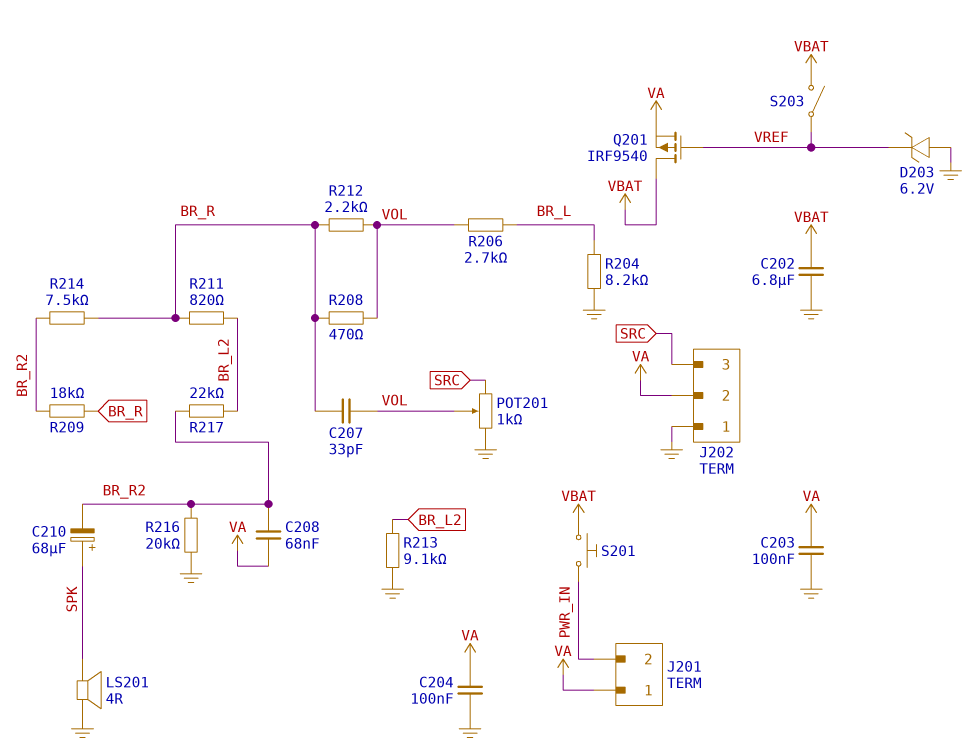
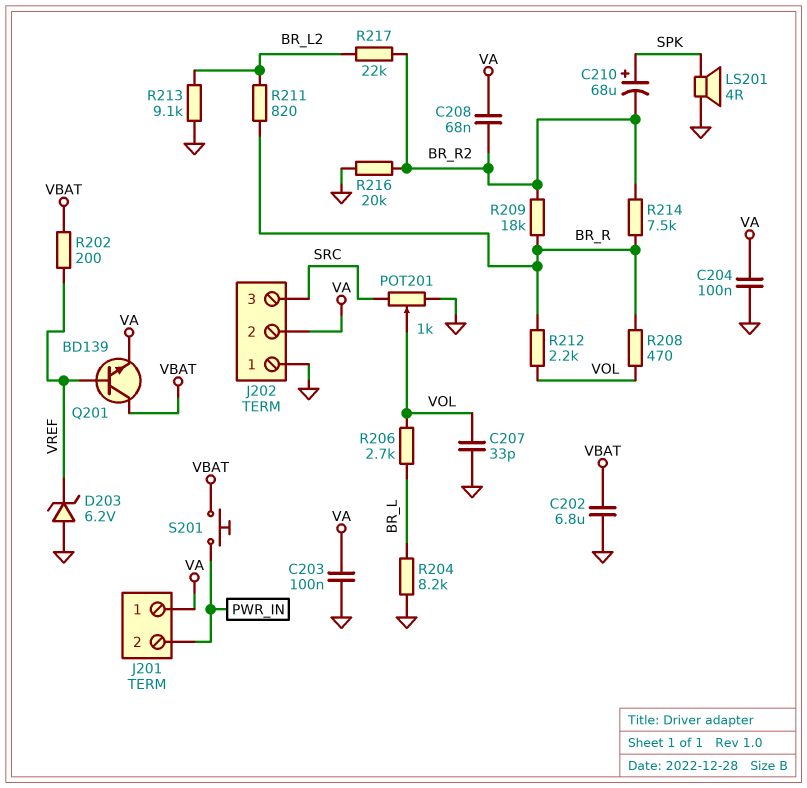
C207: 33pF (BR_R, VOL) -> 33pF (GND, VOL)
Q201: PMOS IRF9540 (G VREF, D VBAT, S VA) -> NPN BD139 (B VREF, C VBAT, E VA)
R202: none -> 200 (VBAT, VREF)
S203: switch (VBAT, VREF) -> none

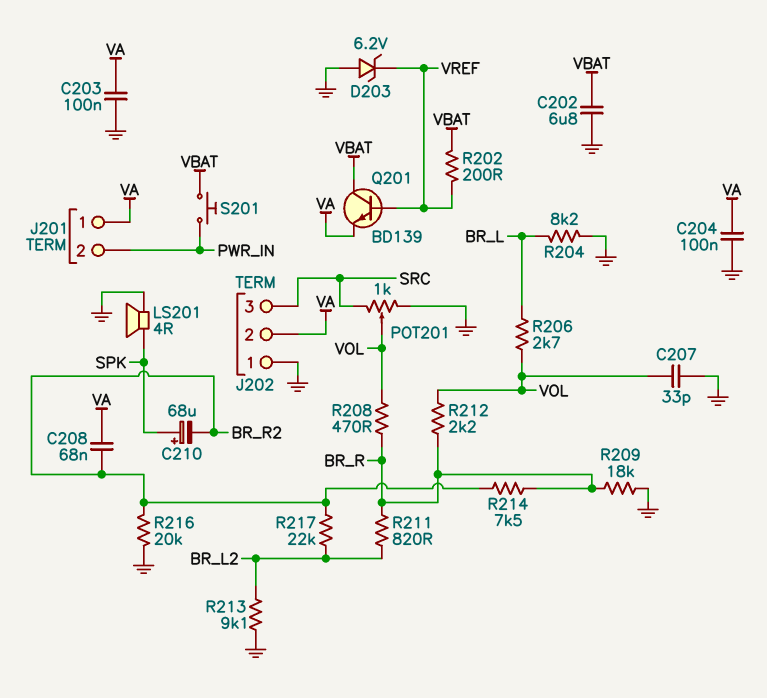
R209: 18k (BR_R, BR_R2) -> 18k (BR_R, GND)

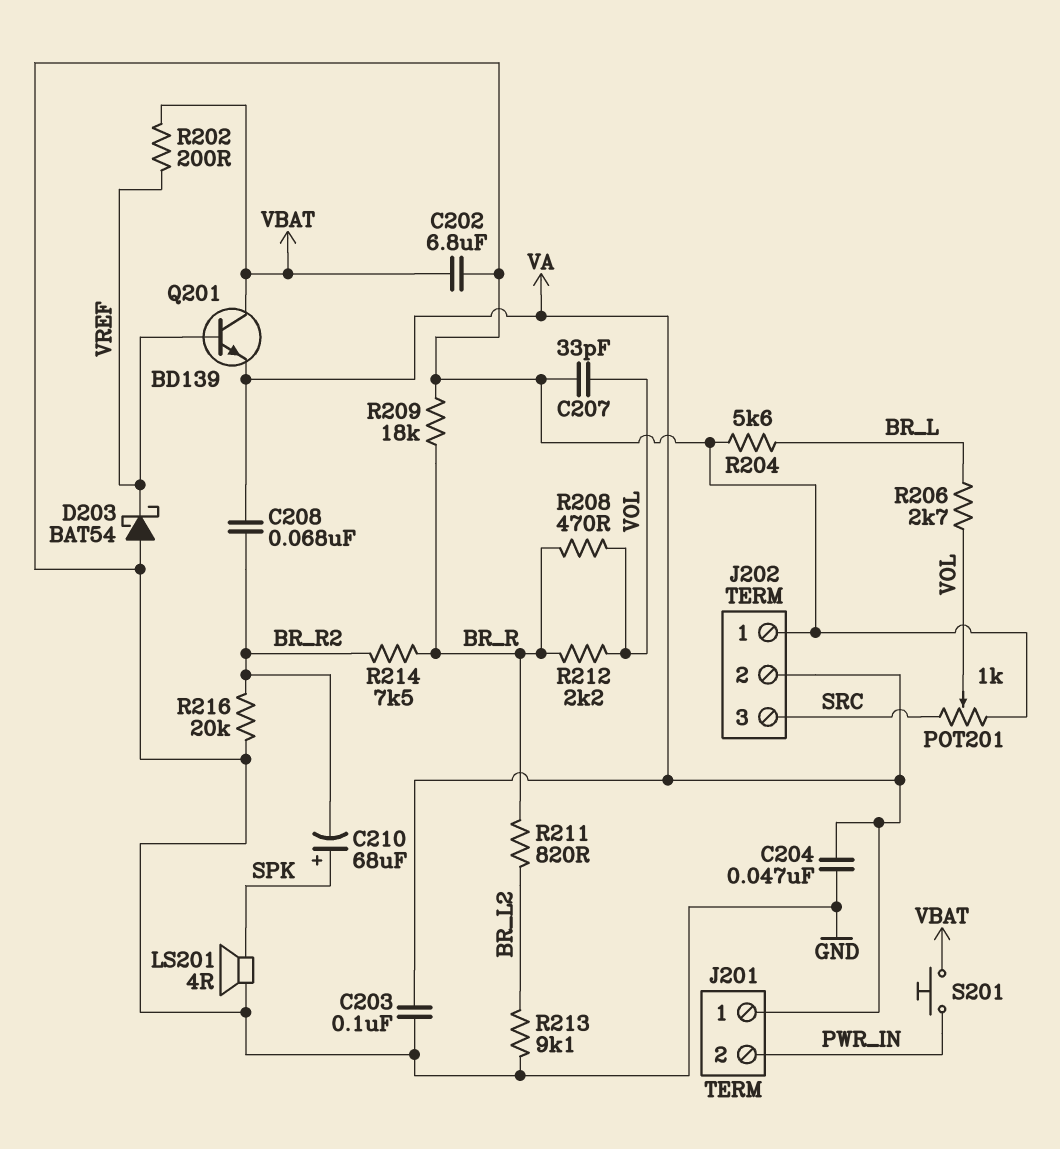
C204: 100nF (GND, VA) -> 47nF (GND, VA)
D203: zener 6.2V (A GND, K VREF) -> schottky BAT54 (A GND, K VREF)
R204: 8.2k (BR_L, GND) -> 5.6k (BR_L, GND)
R217: 22k (BR_L2, BR_R2) -> none

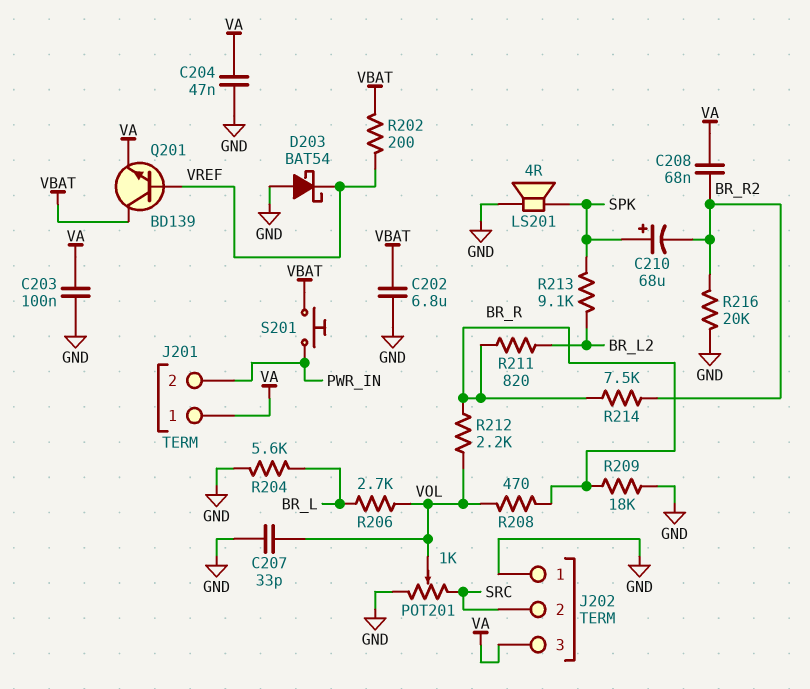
J202 pin 2: VA -> SRC
J202 pin 3: SRC -> VA
R213: 9.1k (BR_L2, GND) -> 9.1k (BR_L2, SPK)

